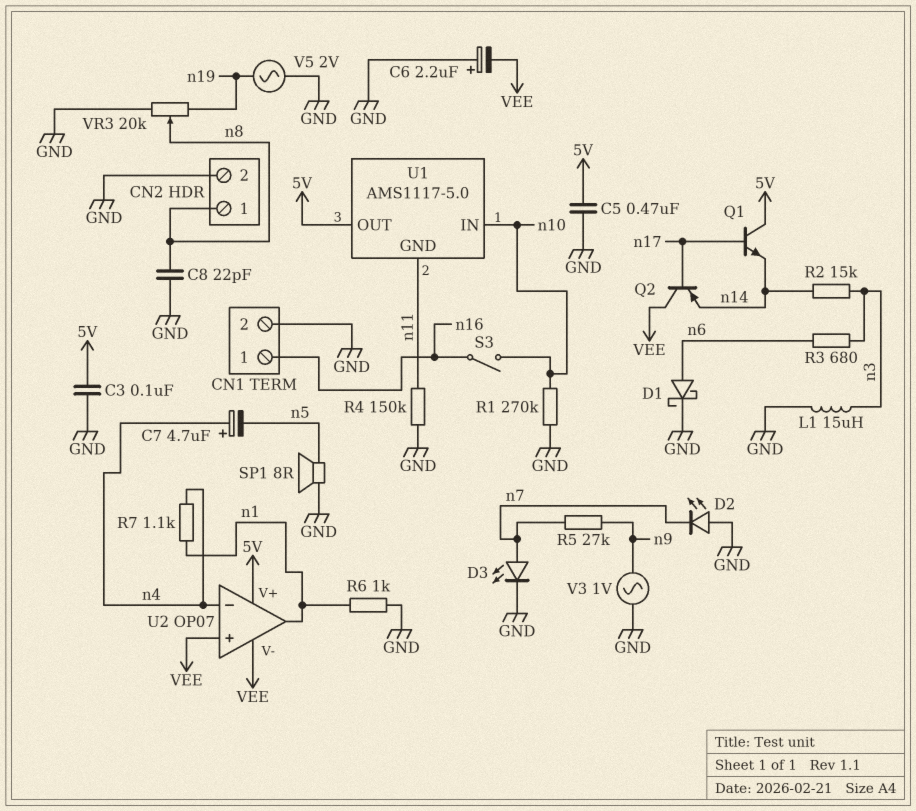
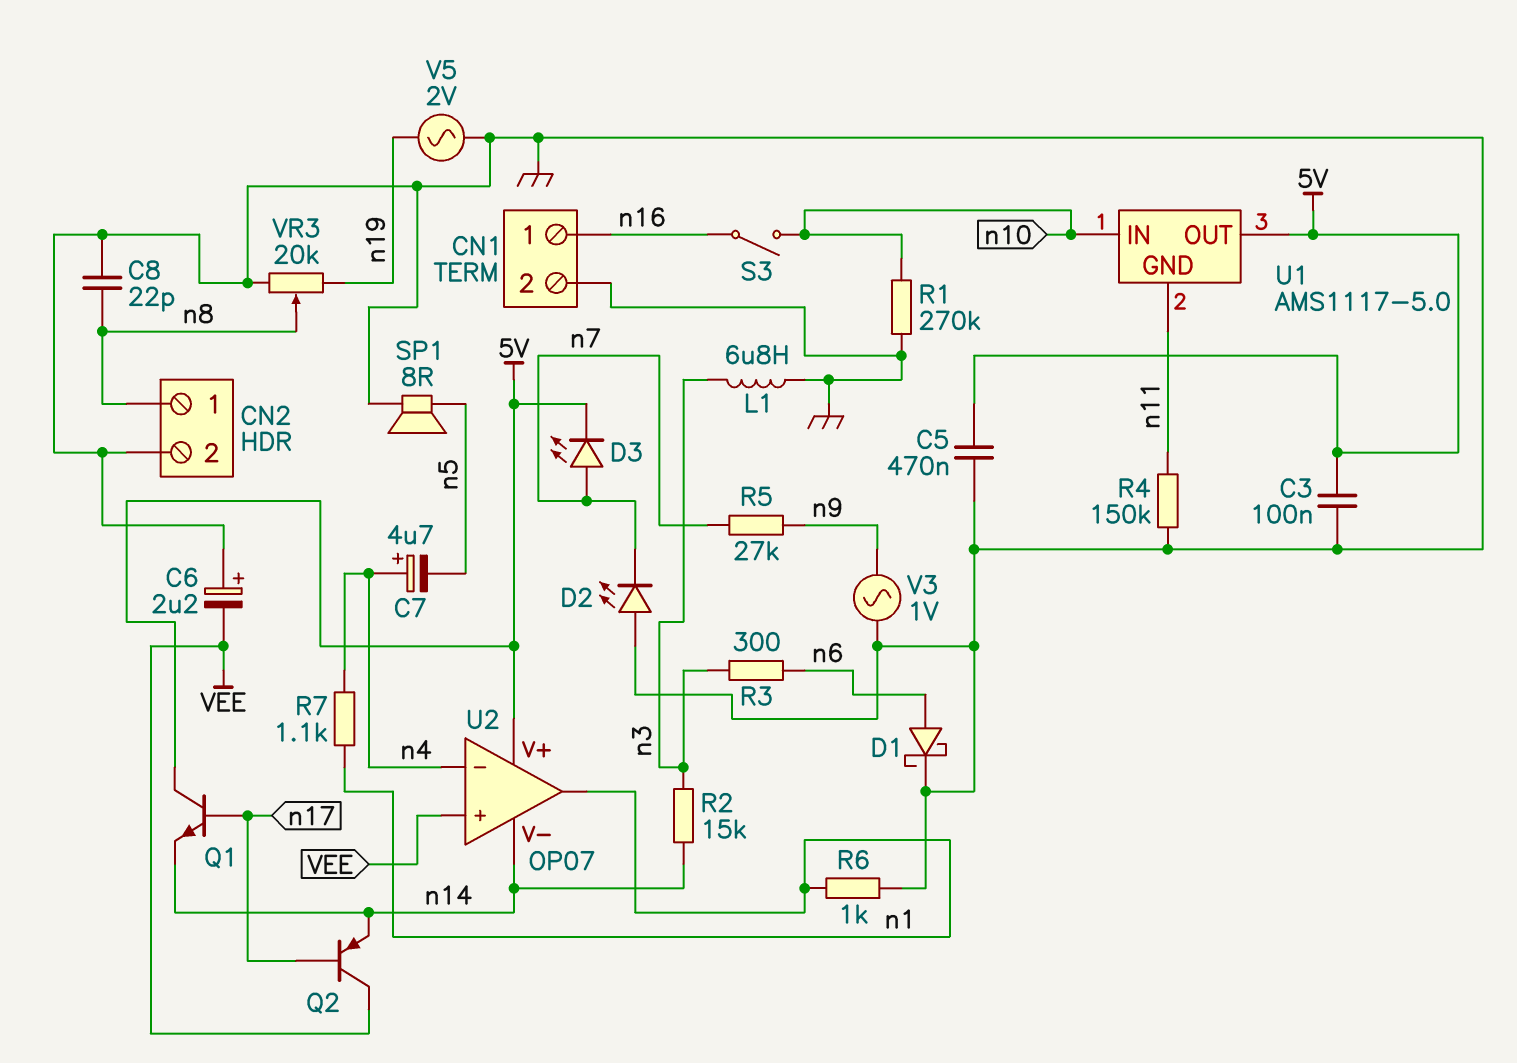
D3: LED (A n7, K GND) -> LED (A n7, K 5V)
L1: 15uH (GND, n3) -> 6.8uH (GND, n3)
R3: 680 (n3, n6) -> 300 (n3, n6)
U2 pin V-: VEE -> n14

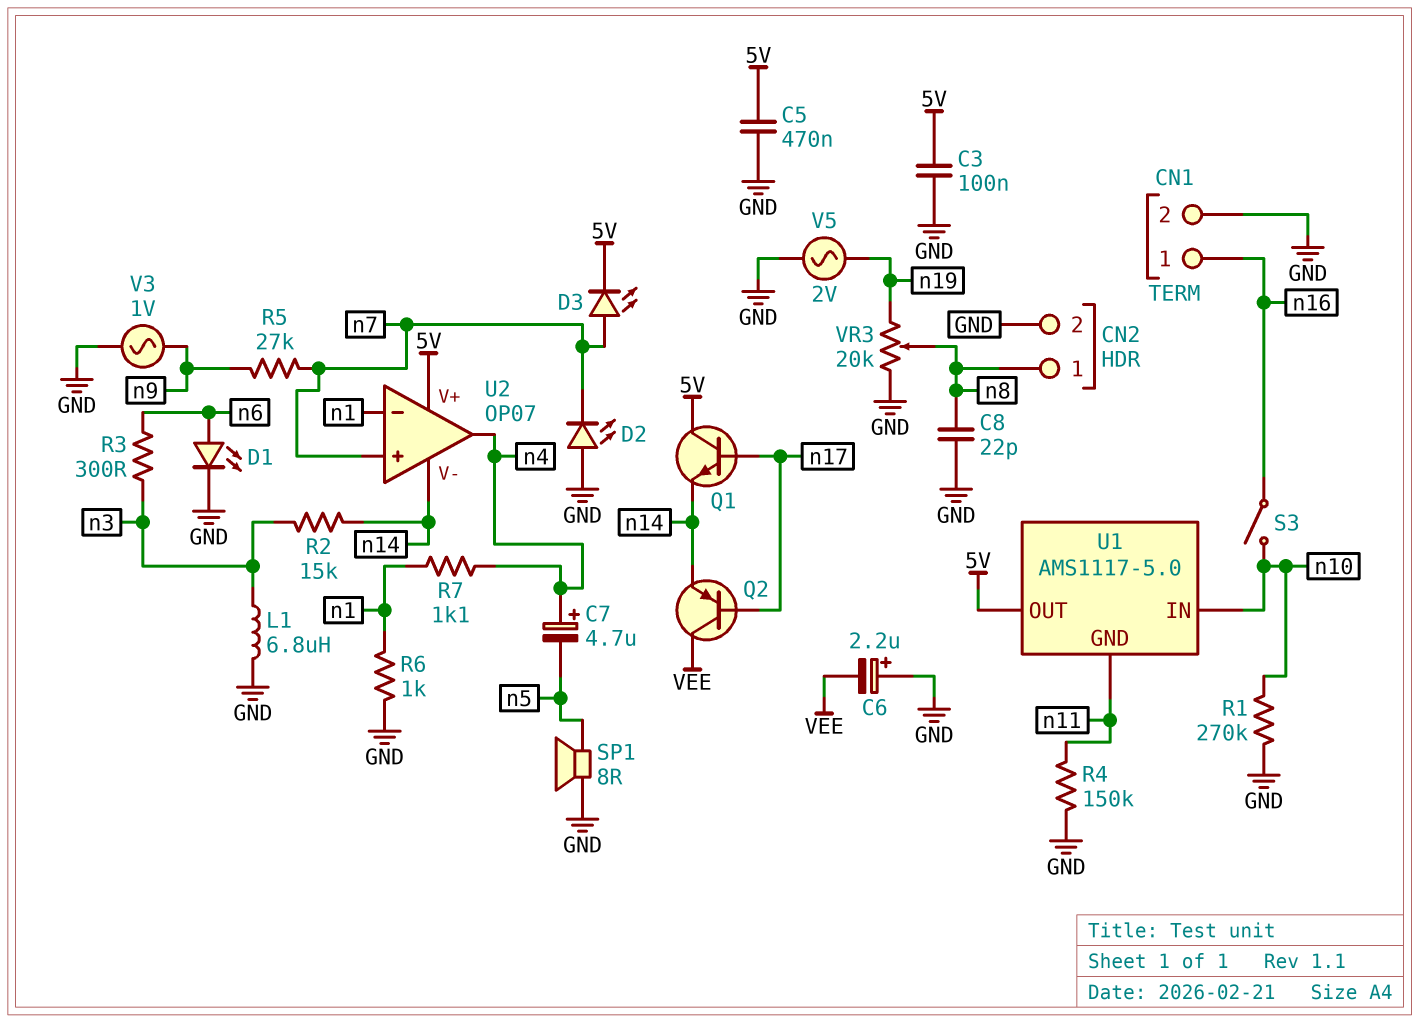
D1: schottky (A n6, K GND) -> LED (A n6, K GND)
U2 pin in+: VEE -> n7
U2 pin in-: n4 -> n1
U2 pin out: n1 -> n4

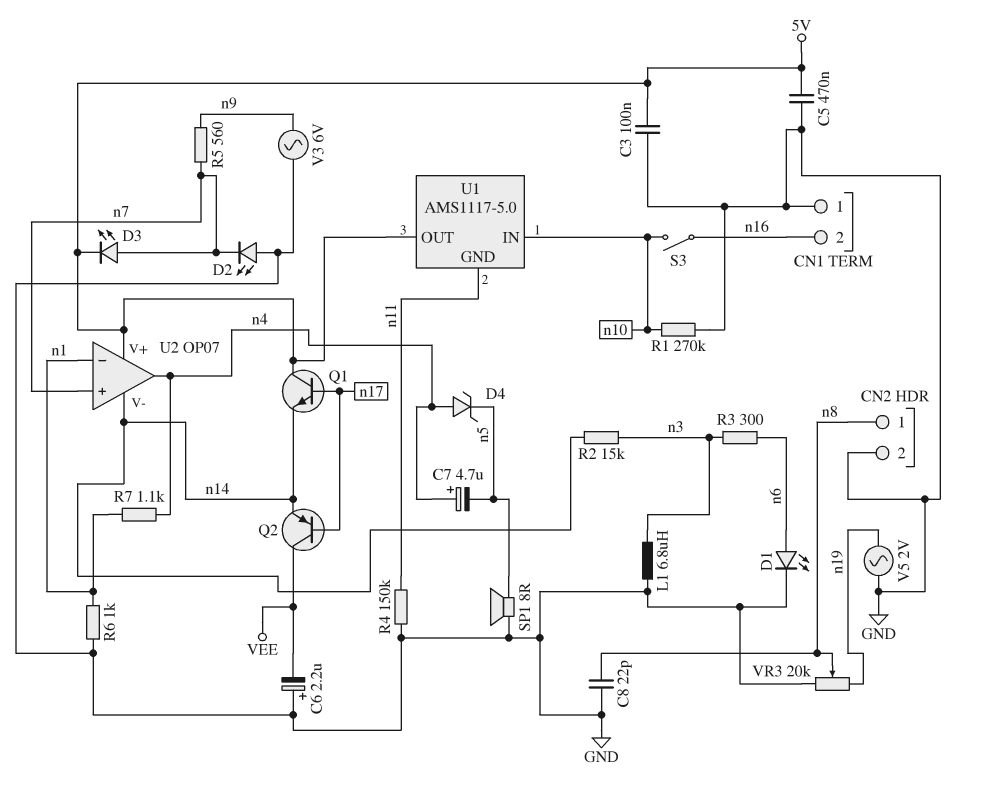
CN1 pin 1: n16 -> GND
CN1 pin 2: GND -> n16
D4: none -> zener (A n4, K n5)
R5: 27k (n7, n9) -> 560 (n7, n9)
V3: AC 1V (GND, n9) -> AC 6V (GND, n9)

